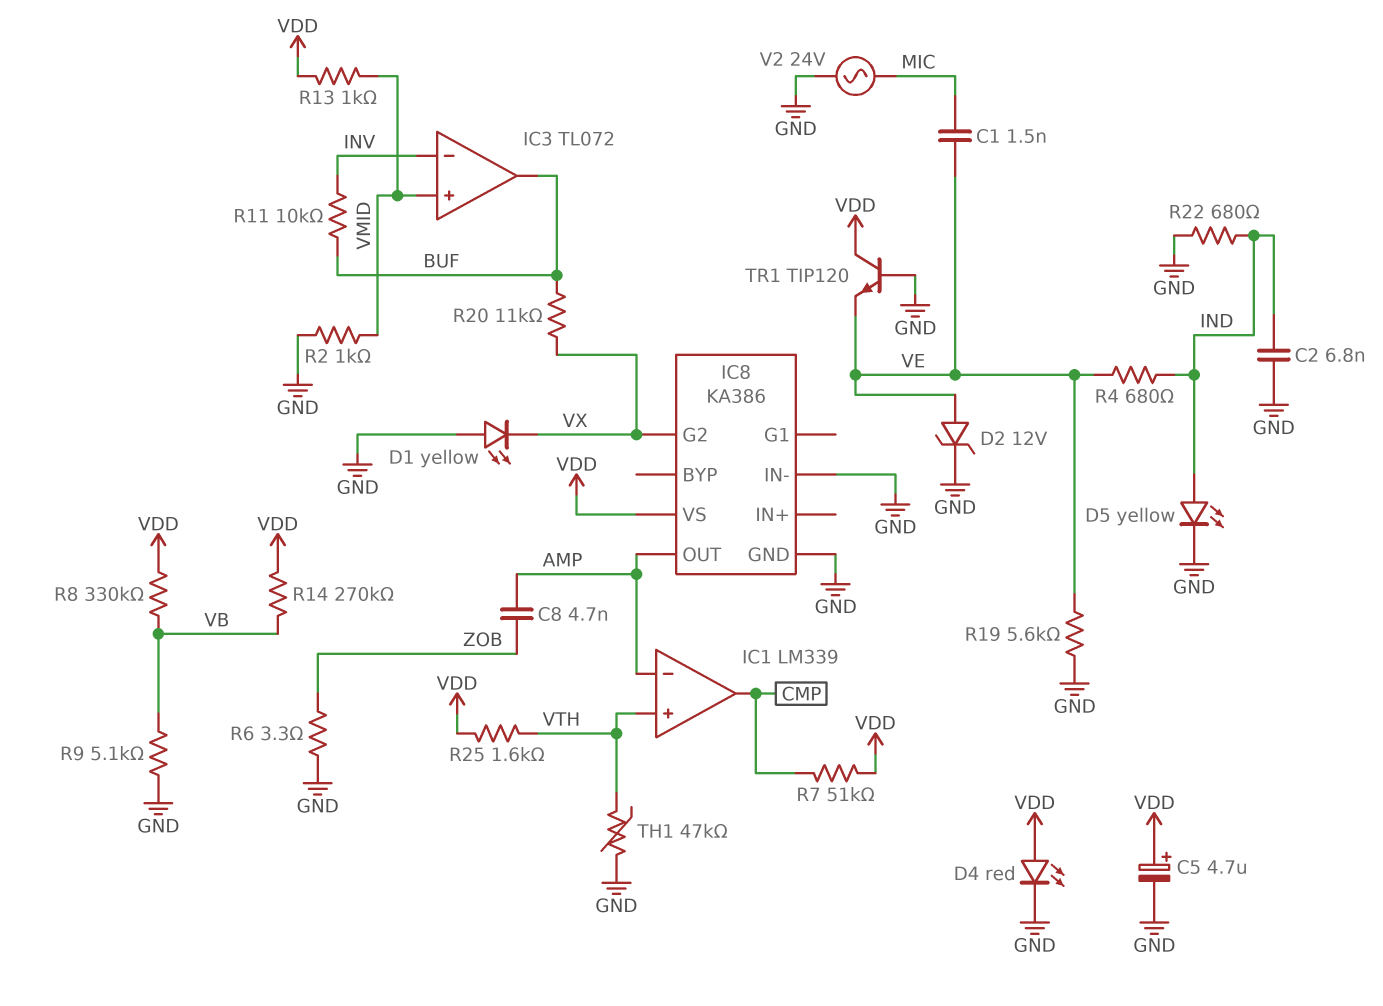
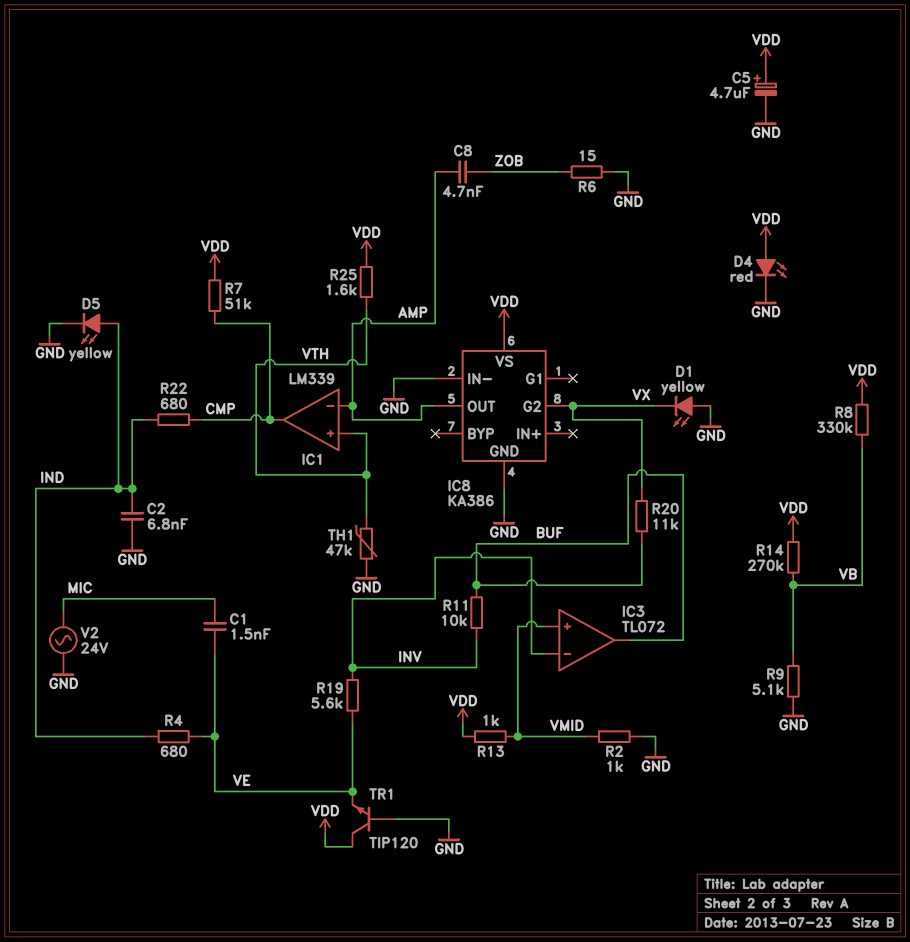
D2: zener 12V (A VE, K GND) -> none
R6: 3.3 (GND, ZOB) -> 15 (GND, ZOB)
R19: 5.6k (GND, VE) -> 5.6k (INV, VE)
R22: 680 (GND, IND) -> 680 (CMP, IND)

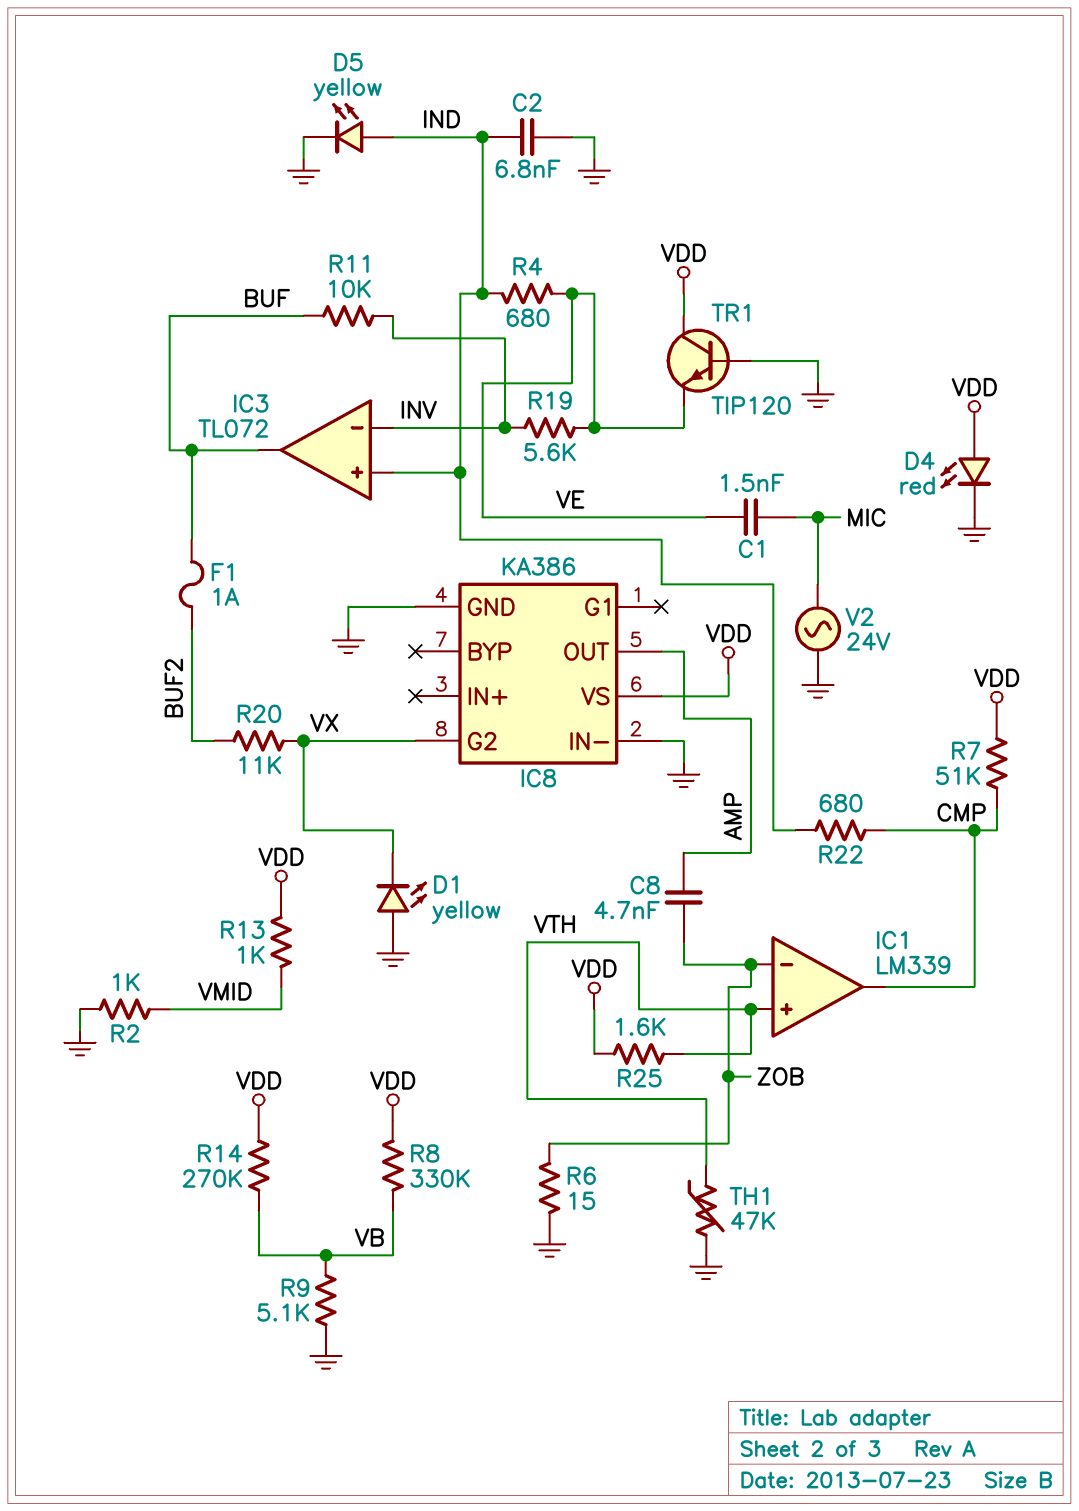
C5: 4.7uF (plus VDD, minus GND) -> none
F1: none -> 1A (BUF, BUF2)
IC1 pin in-: AMP -> ZOB
IC3 pin in+: VMID -> IND
R20: 11k (BUF, VX) -> 11k (BUF2, VX)

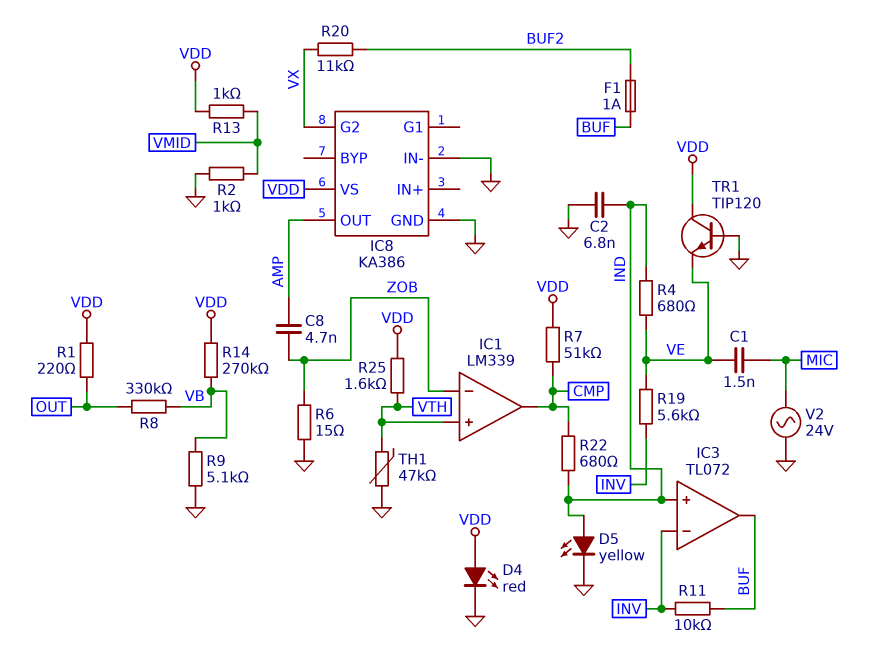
D1: LED yellow (A GND, K VX) -> none
R1: none -> 220 (OUT, VDD)
R8: 330k (VB, VDD) -> 330k (OUT, VB)

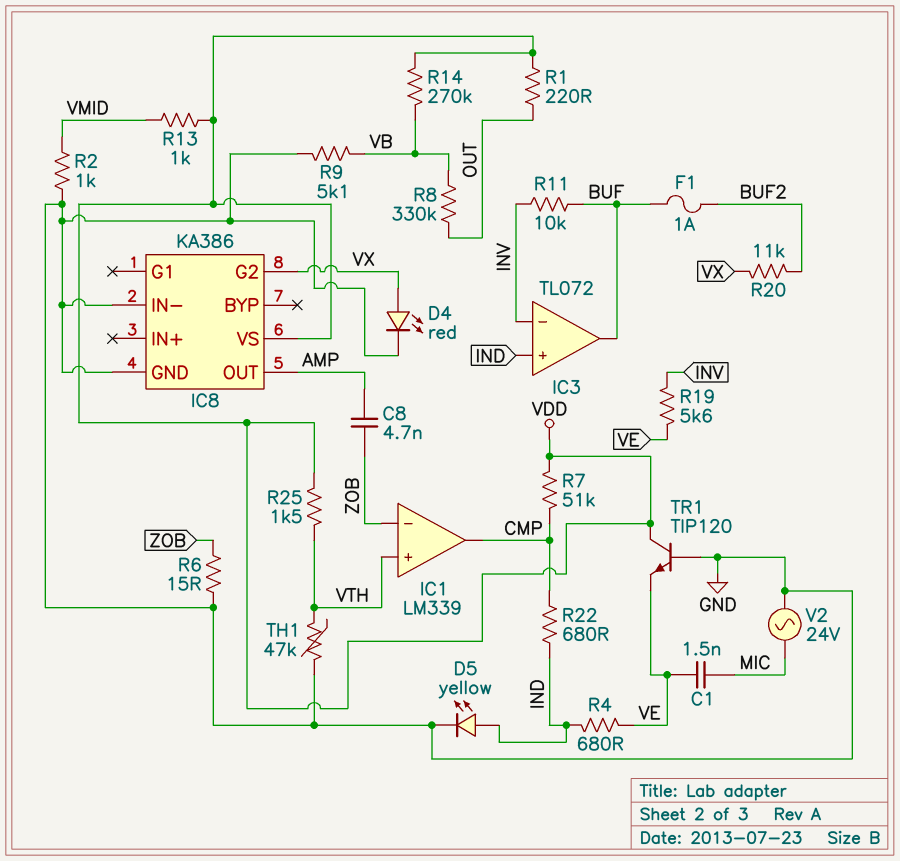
C2: 6.8nF (GND, IND) -> none
D4: LED red (A VDD, K GND) -> LED red (A VX, K GND)
R25: 1.6k (VDD, VTH) -> 1.5k (VDD, VTH)

